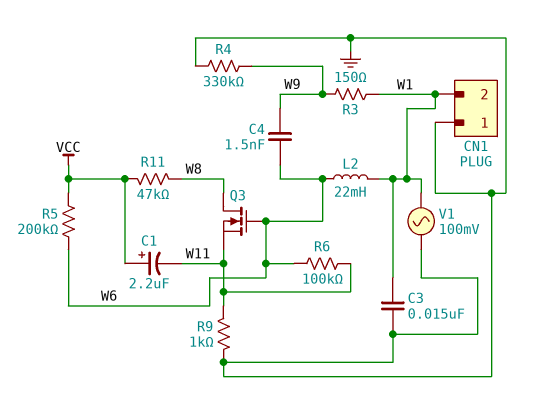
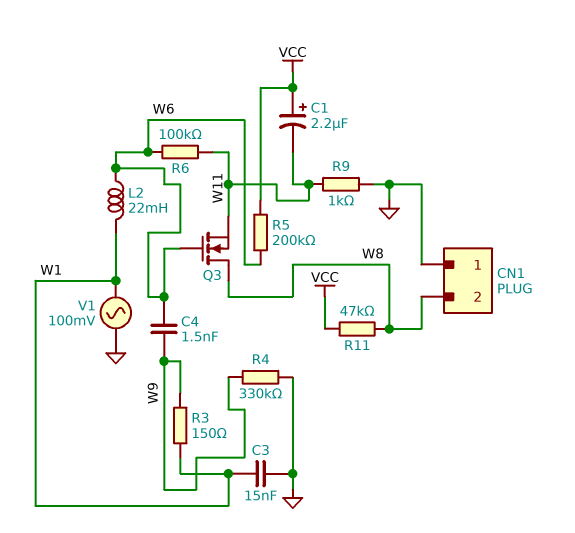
CN1 pin 2: W1 -> W8

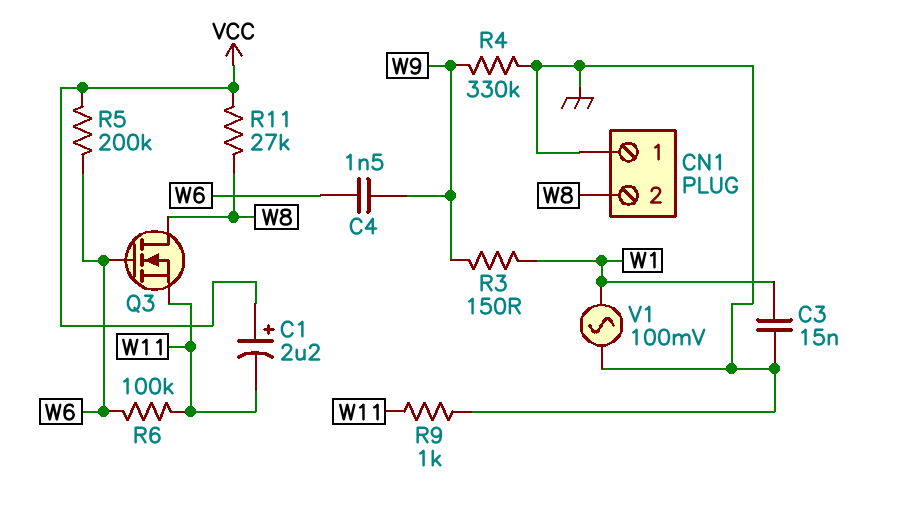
L2: 22mH (W1, W6) -> none
R11: 47k (VCC, W8) -> 27k (VCC, W8)

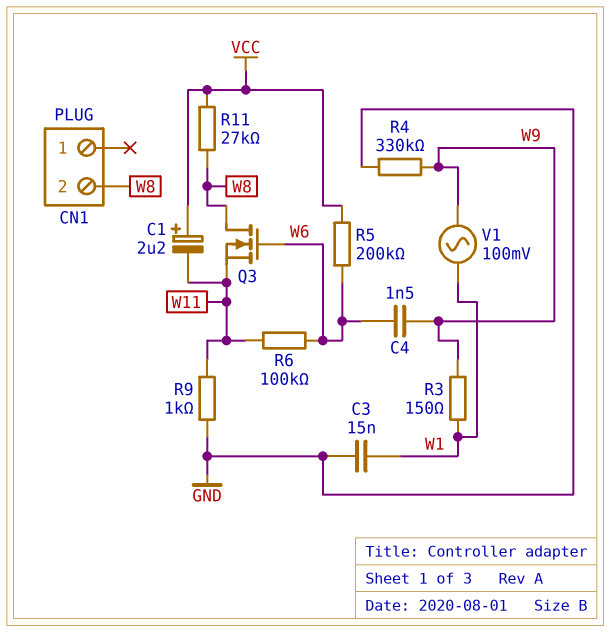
CN1 pin 1: GND -> none
V1: AC 100mV (GND, W1) -> AC 100mV (W1, W9)

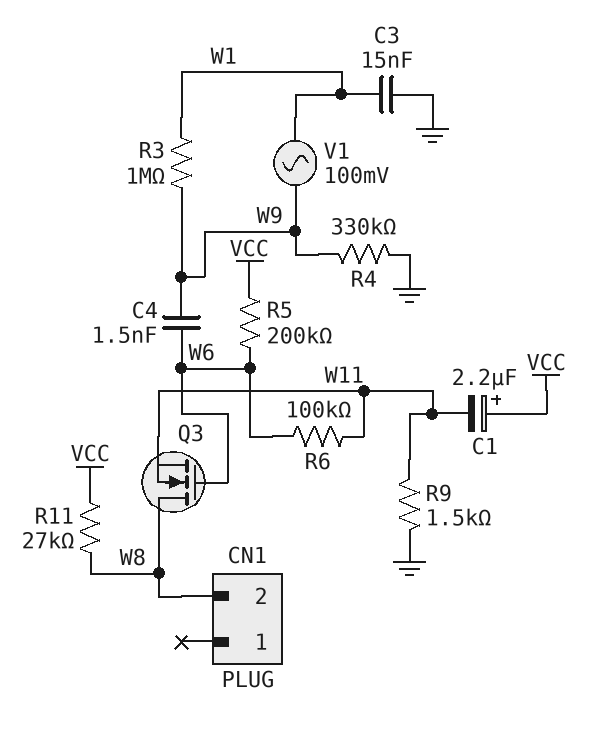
R3: 150 (W1, W9) -> 1M (W1, W9)
R9: 1k (GND, W11) -> 1.5k (GND, W11)

